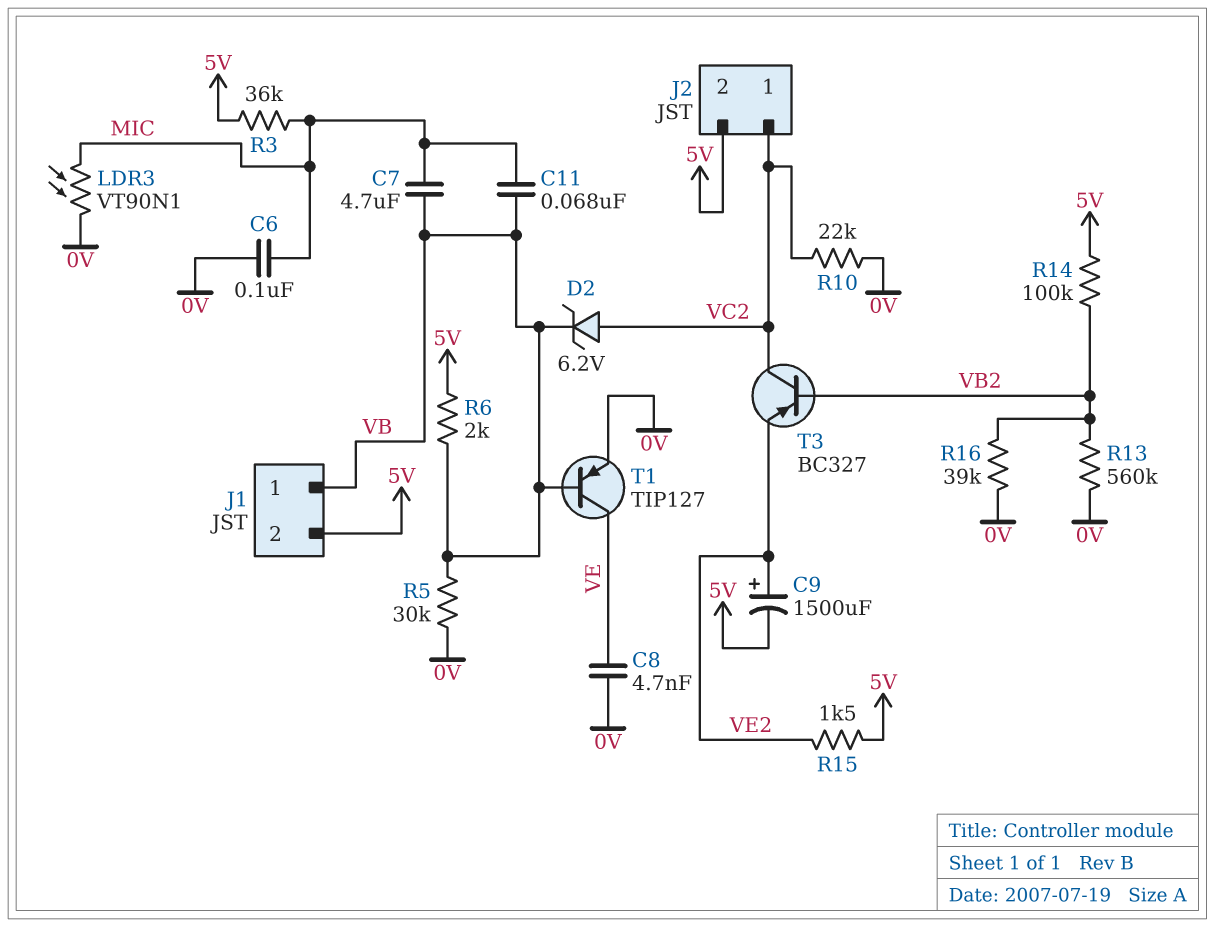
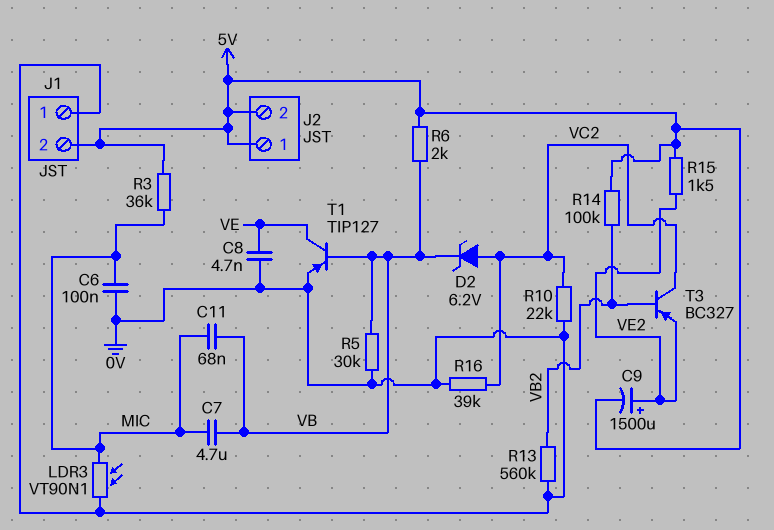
J1 pin 1: VB -> 0V
J2 pin 1: VC2 -> 5V
R16: 39k (0V, VB2) -> 39k (0V, VC2)

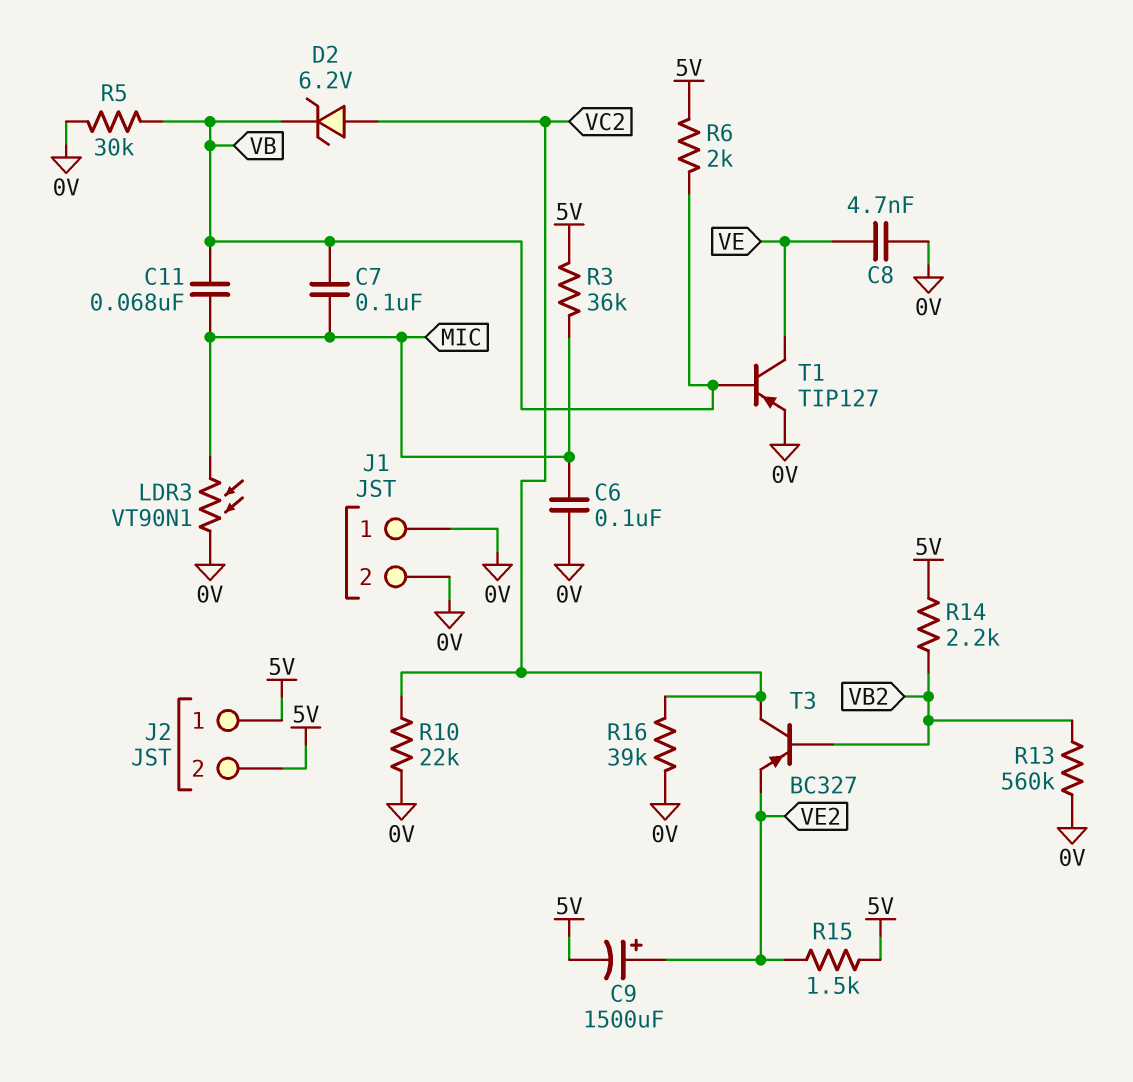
C7: 4.7uF (MIC, VB) -> 100nF (MIC, VB)
J1 pin 2: 5V -> 0V
R14: 100k (5V, VB2) -> 2.2k (5V, VB2)

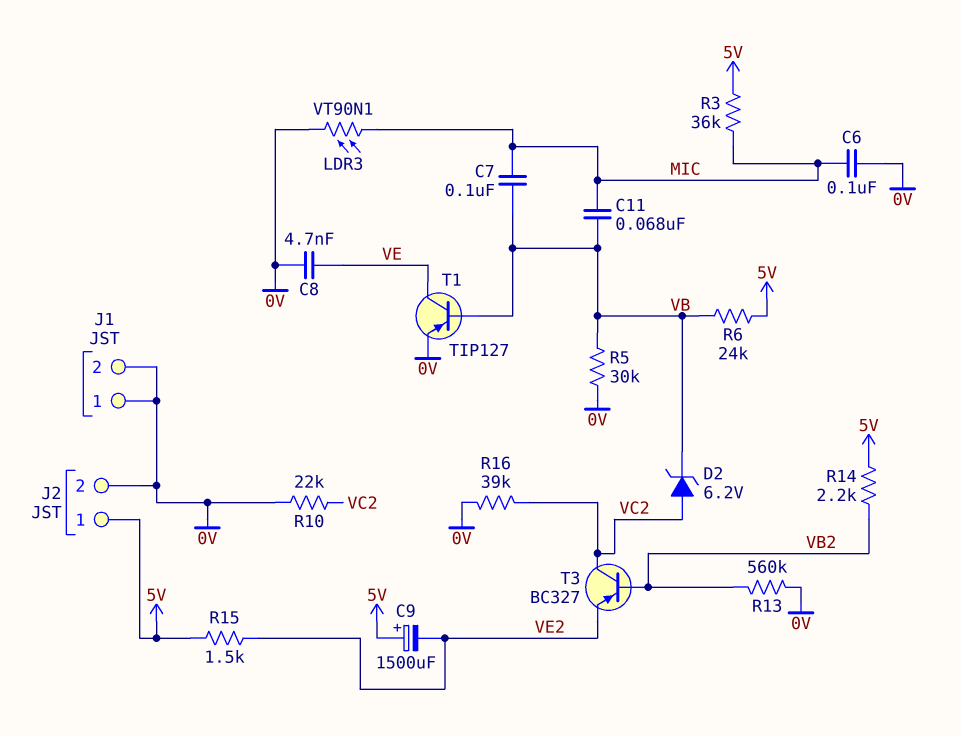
C9: 1500uF (plus VE2, minus 5V) -> 1500uF (plus 5V, minus VE2)
J2 pin 2: 5V -> 0V
R6: 2k (5V, VB) -> 24k (5V, VB)

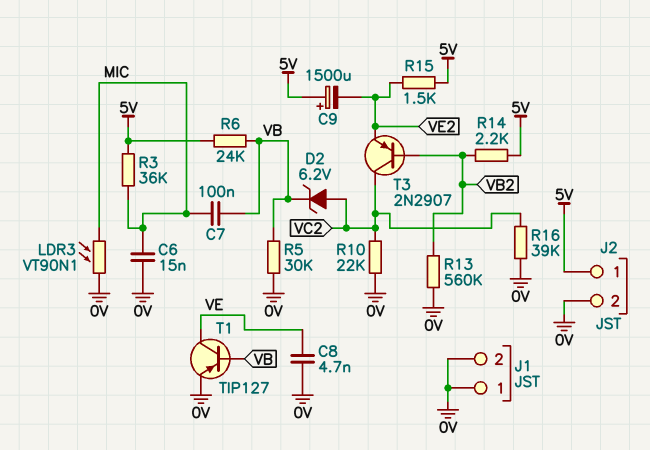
C6: 100nF (0V, MIC) -> 15nF (0V, MIC)
C11: 68nF (MIC, VB) -> none
T3: PNP BC327 (B VB2, C VC2, E VE2) -> PNP 2N2907 (B VB2, C VC2, E VE2)

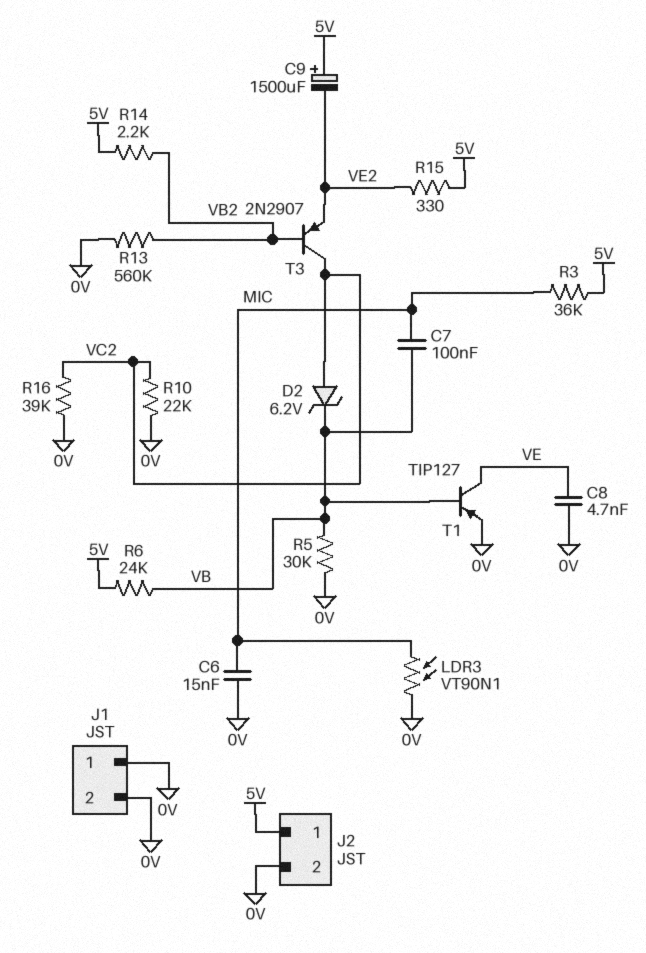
R15: 1.5k (5V, VE2) -> 330 (5V, VE2)

